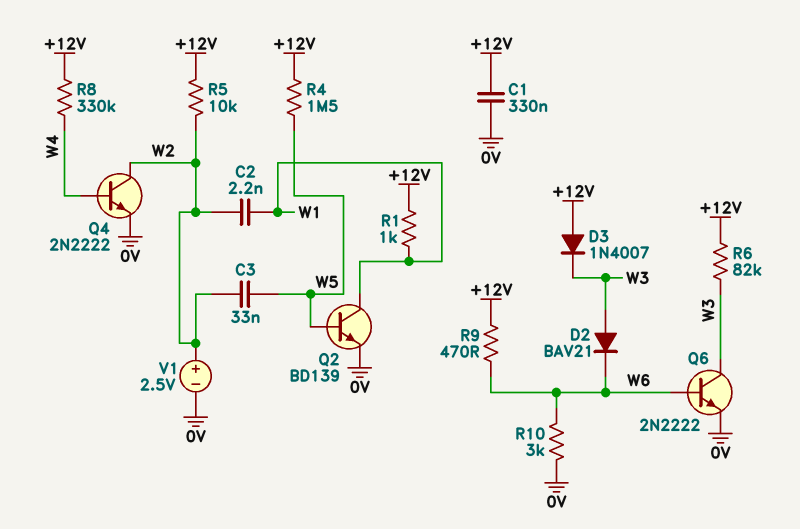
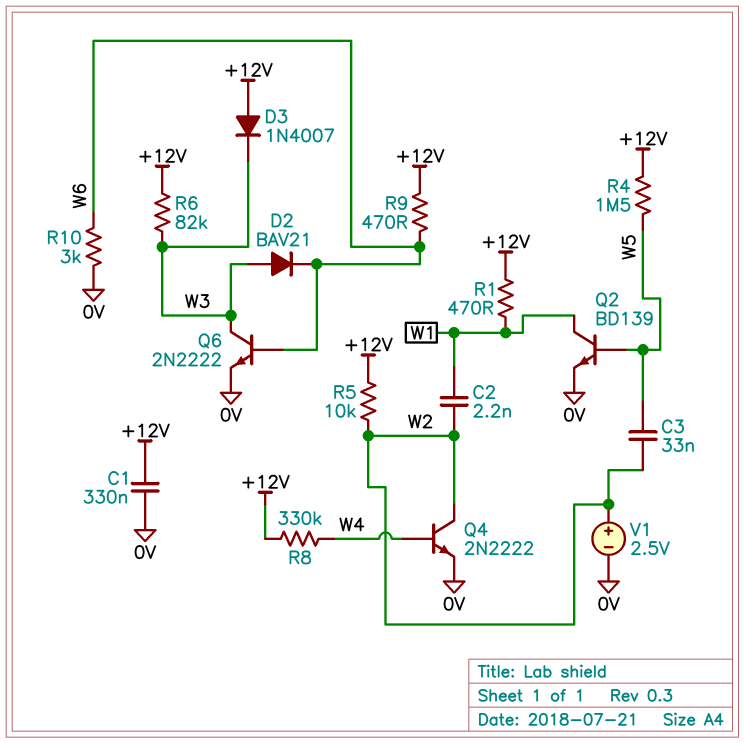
R1: 1k (+12V, W1) -> 470 (+12V, W1)

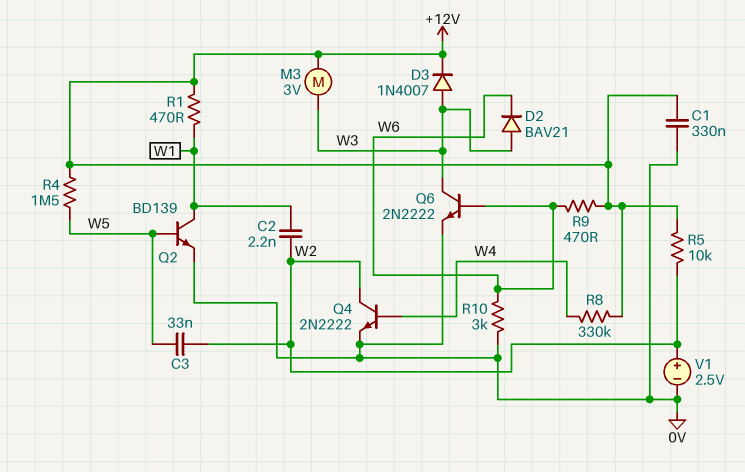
D3: diode 1N4007 (A +12V, K W3) -> diode 1N4007 (A W3, K +12V)
M3: none -> motor 3V (+12V, W3)
R6: 82k (+12V, W3) -> none

